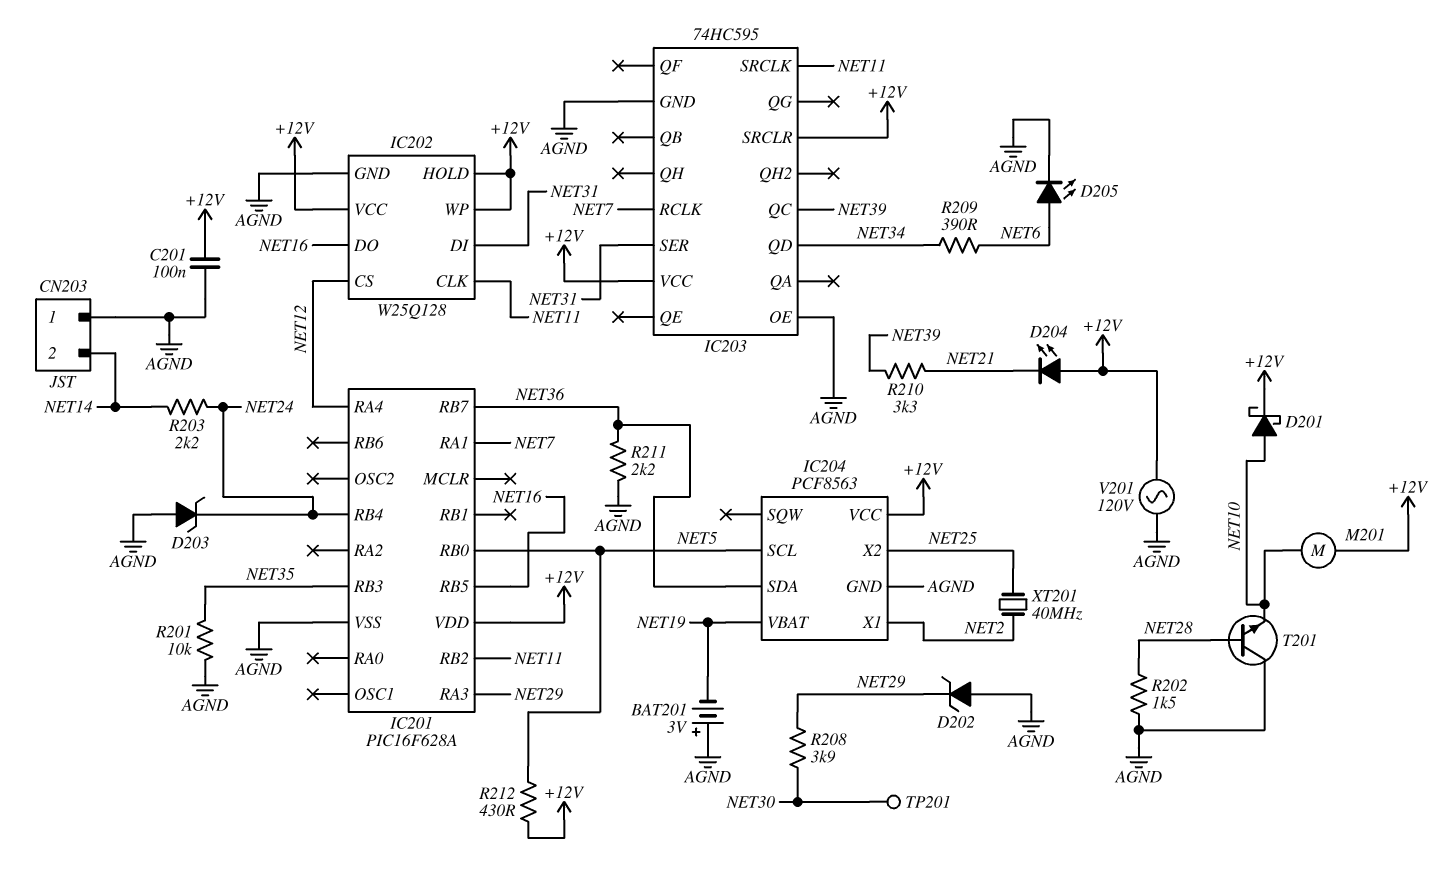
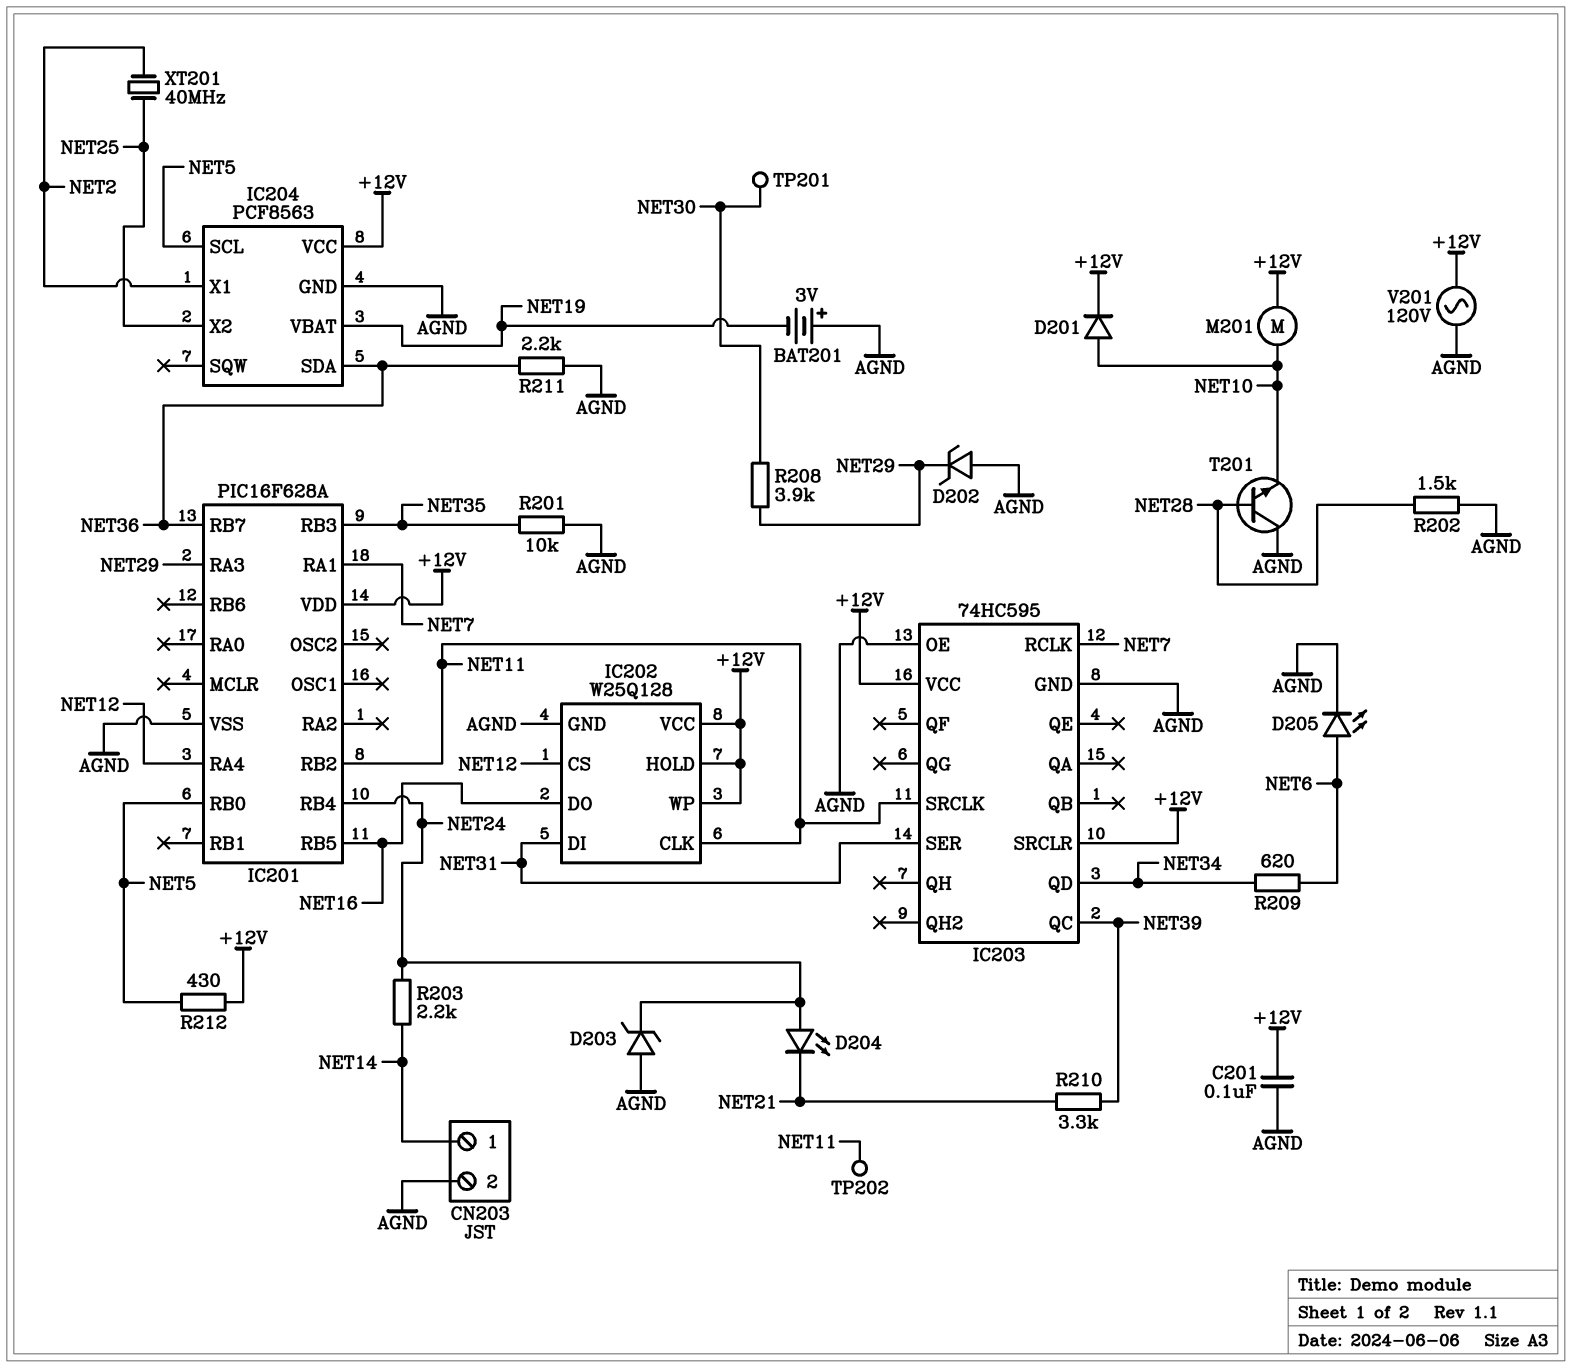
CN203 pin 1: AGND -> NET14
CN203 pin 2: NET14 -> AGND
D201: schottky (A NET10, K +12V) -> diode (A NET10, K +12V)
D204: LED (A +12V, K NET21) -> LED (A NET24, K NET21)
R209: 390 (NET6, NET34) -> 620 (NET6, NET34)
TP202: none -> test point (NET11)

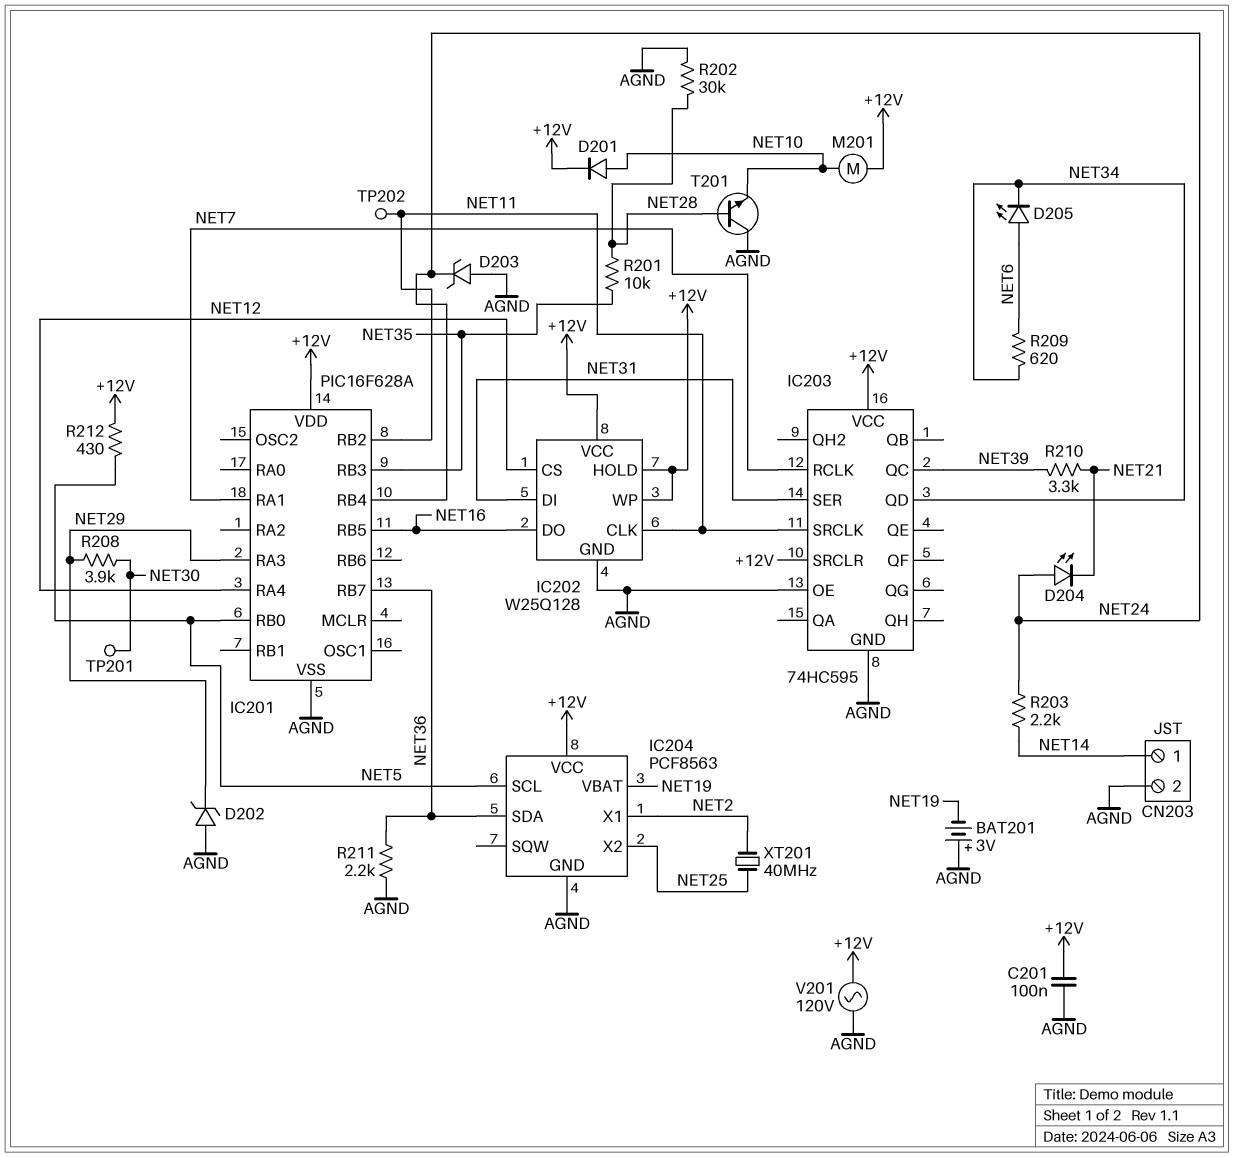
D205: LED (A NET6, K AGND) -> LED (A NET6, K NET34)
R201: 10k (AGND, NET35) -> 10k (NET28, NET35)
R202: 1.5k (AGND, NET28) -> 30k (AGND, NET28)

